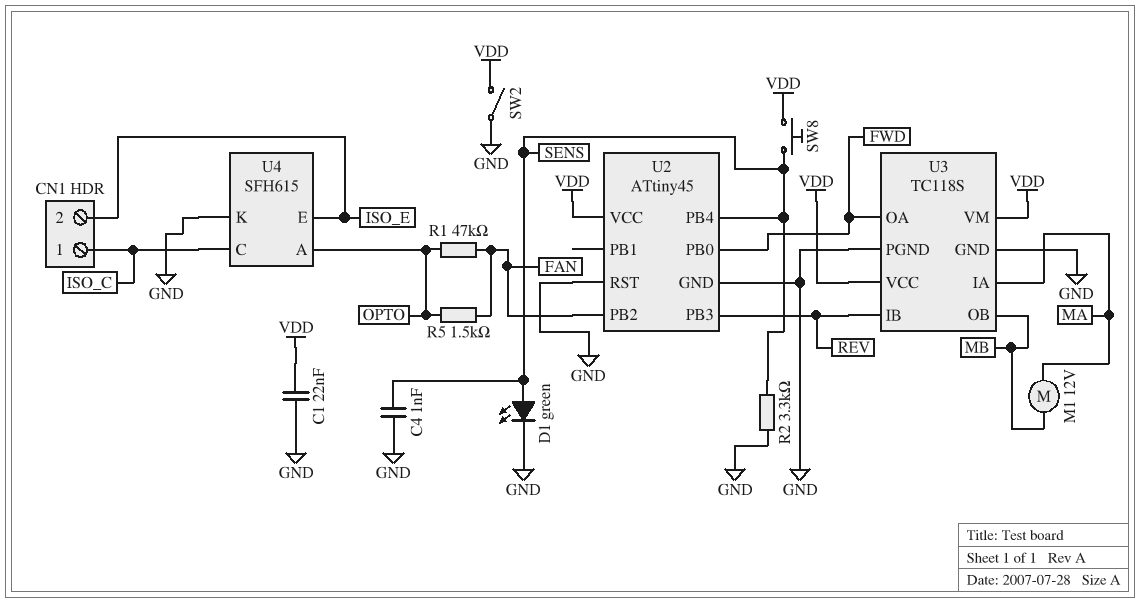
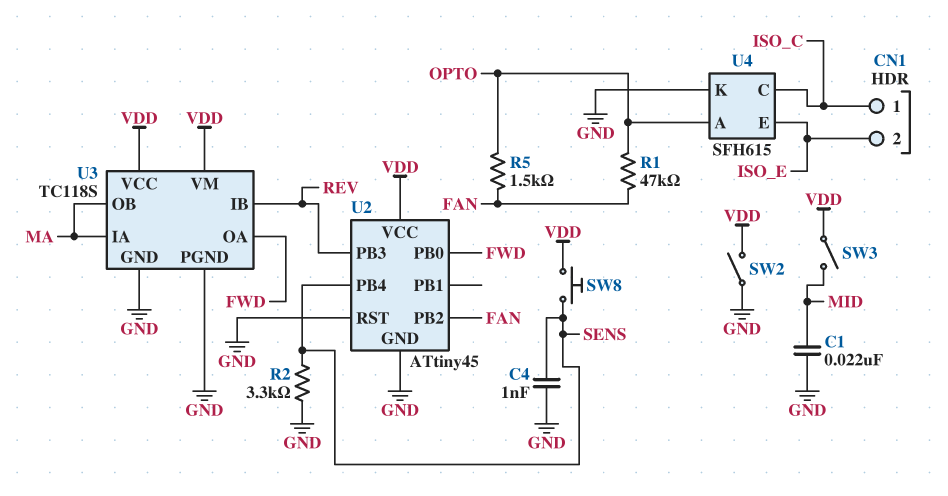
C1: 22nF (GND, VDD) -> 22nF (GND, MID)
D1: LED green (A SENS, K GND) -> none
M1: motor 12V (MA, MB) -> none
SW3: none -> switch (MID, VDD)
U3 pin OB: MB -> MA

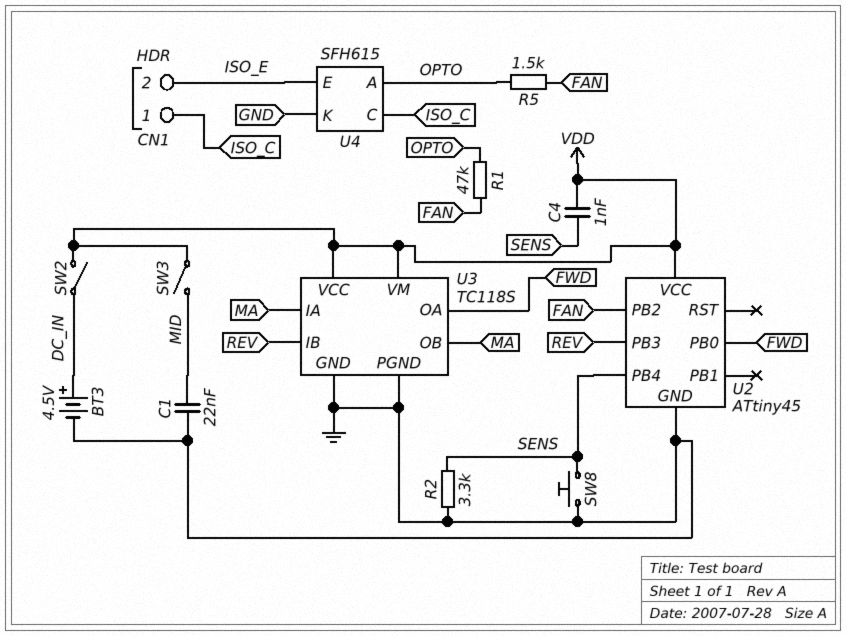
BT3: none -> 4.5V (plus DC_IN, minus GND)
C4: 1nF (GND, SENS) -> 1nF (SENS, VDD)
SW2: switch (GND, VDD) -> switch (DC_IN, VDD)
SW8: button (SENS, VDD) -> button (GND, SENS)
U2 pin RST: GND -> none

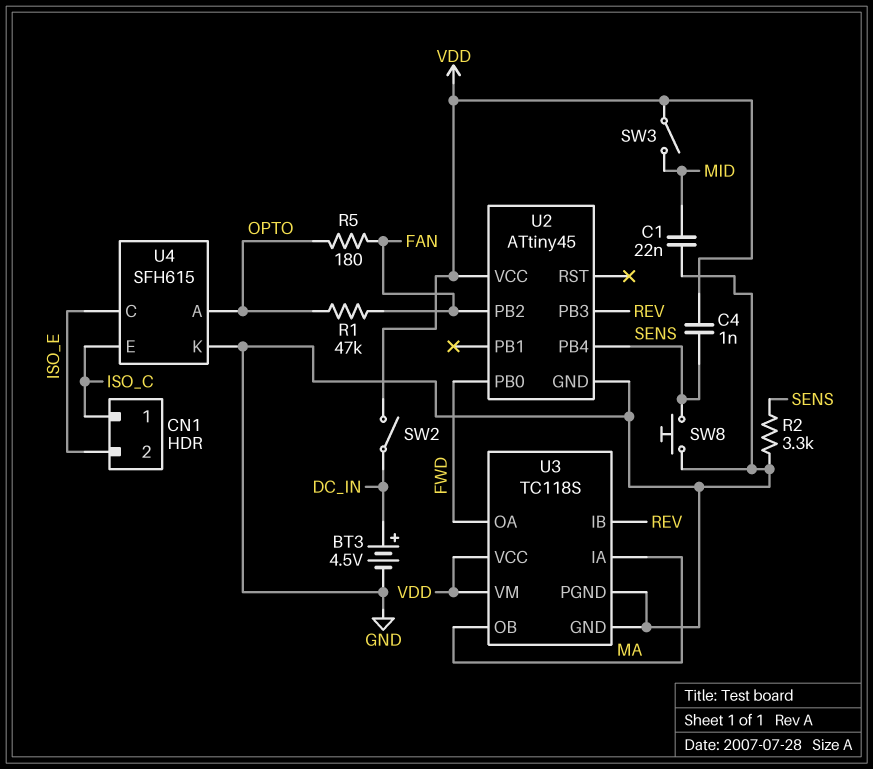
R5: 1.5k (FAN, OPTO) -> 180 (FAN, OPTO)
U4 pin C: ISO_C -> ISO_E
U4 pin E: ISO_E -> ISO_C

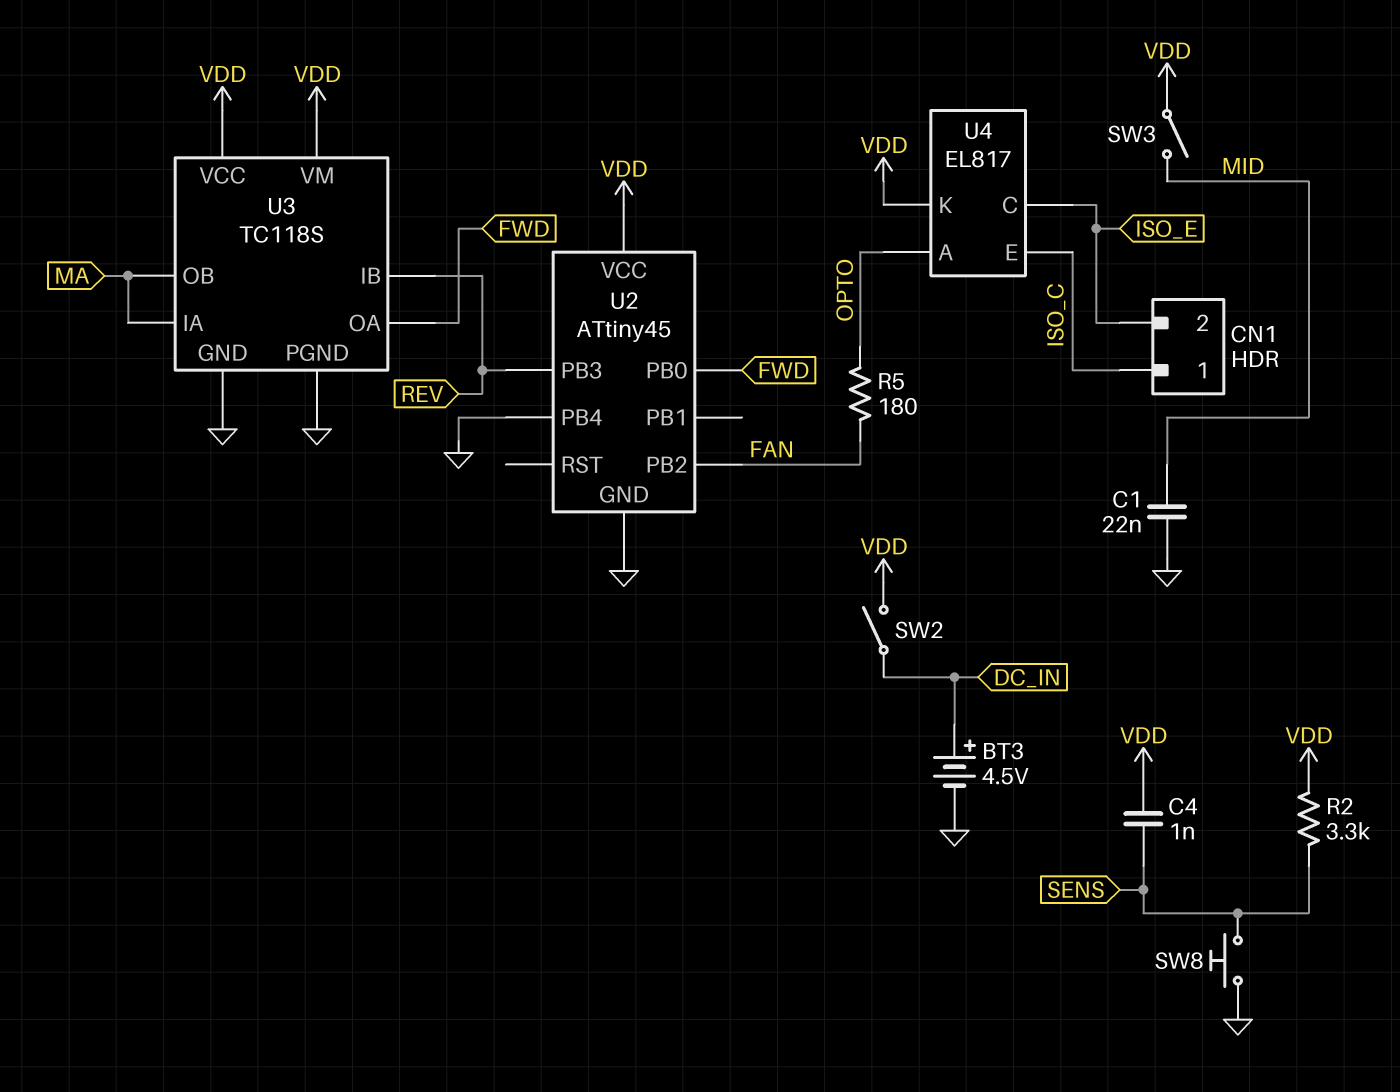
R1: 47k (FAN, OPTO) -> none
R2: 3.3k (GND, SENS) -> 3.3k (SENS, VDD)
U2 pin PB4: SENS -> GND
U4: SFH615 -> EL817
U4 pin K: GND -> VDD

